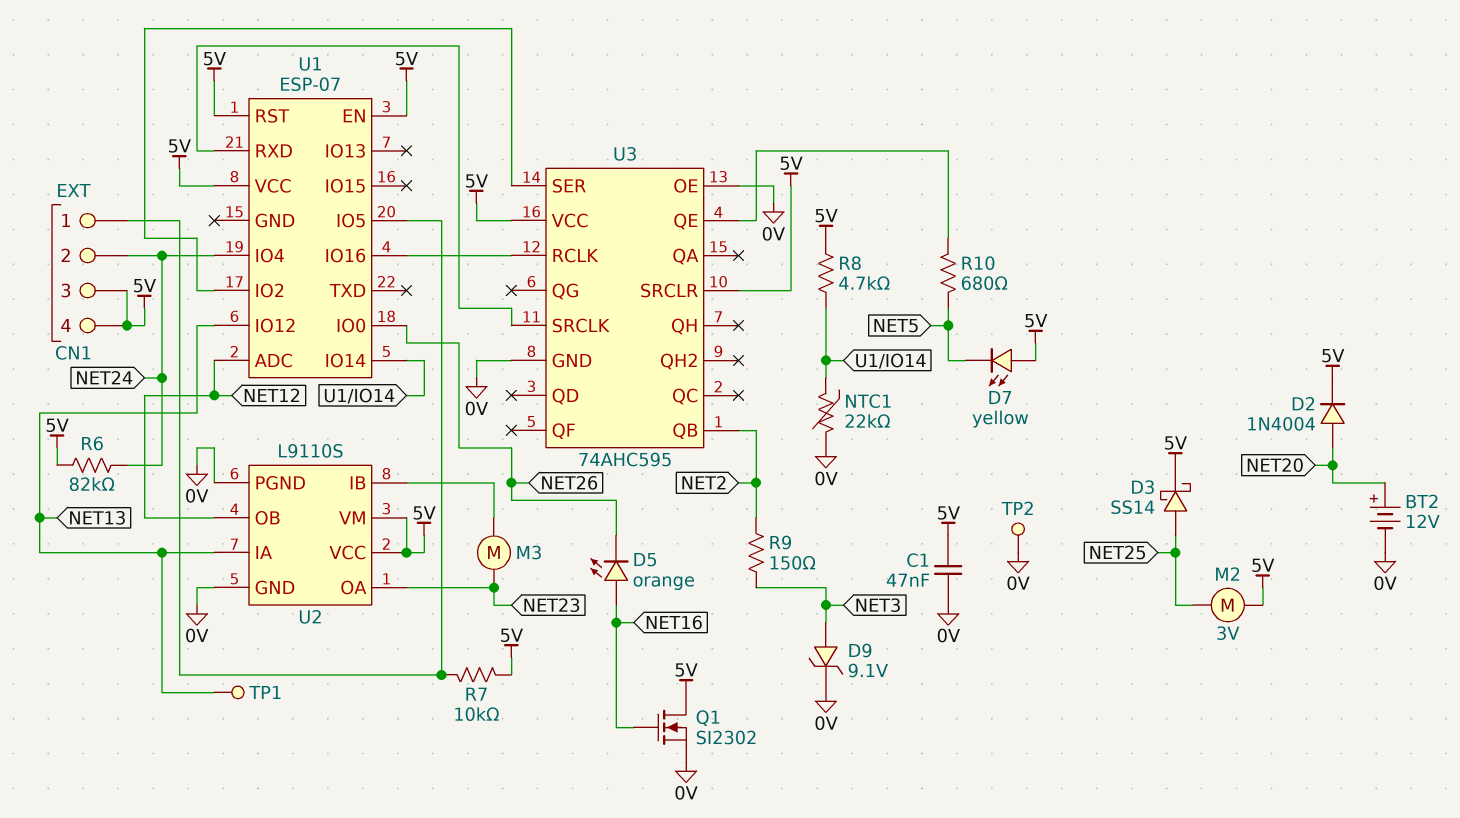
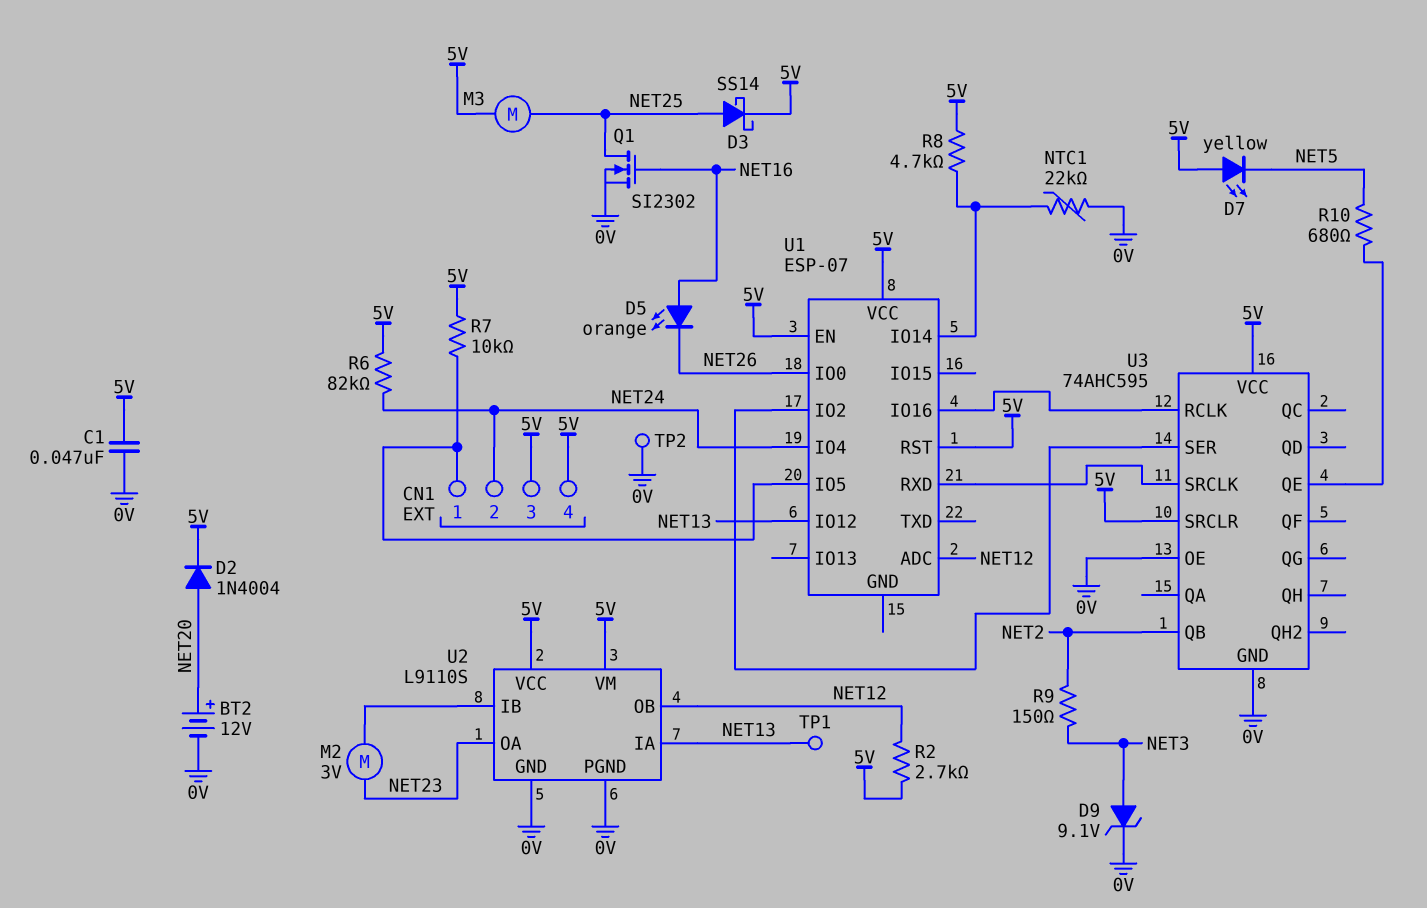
M2: motor 3V (5V, NET25) -> motor 3V (NET23, U2/IB)
M3: motor (NET23, U2/IB) -> motor (5V, NET25)
Q1: NMOS SI2302 (G NET16, D 5V, S 0V) -> NMOS SI2302 (G NET16, D NET25, S 0V)
R2: none -> 2.7k (5V, NET12)

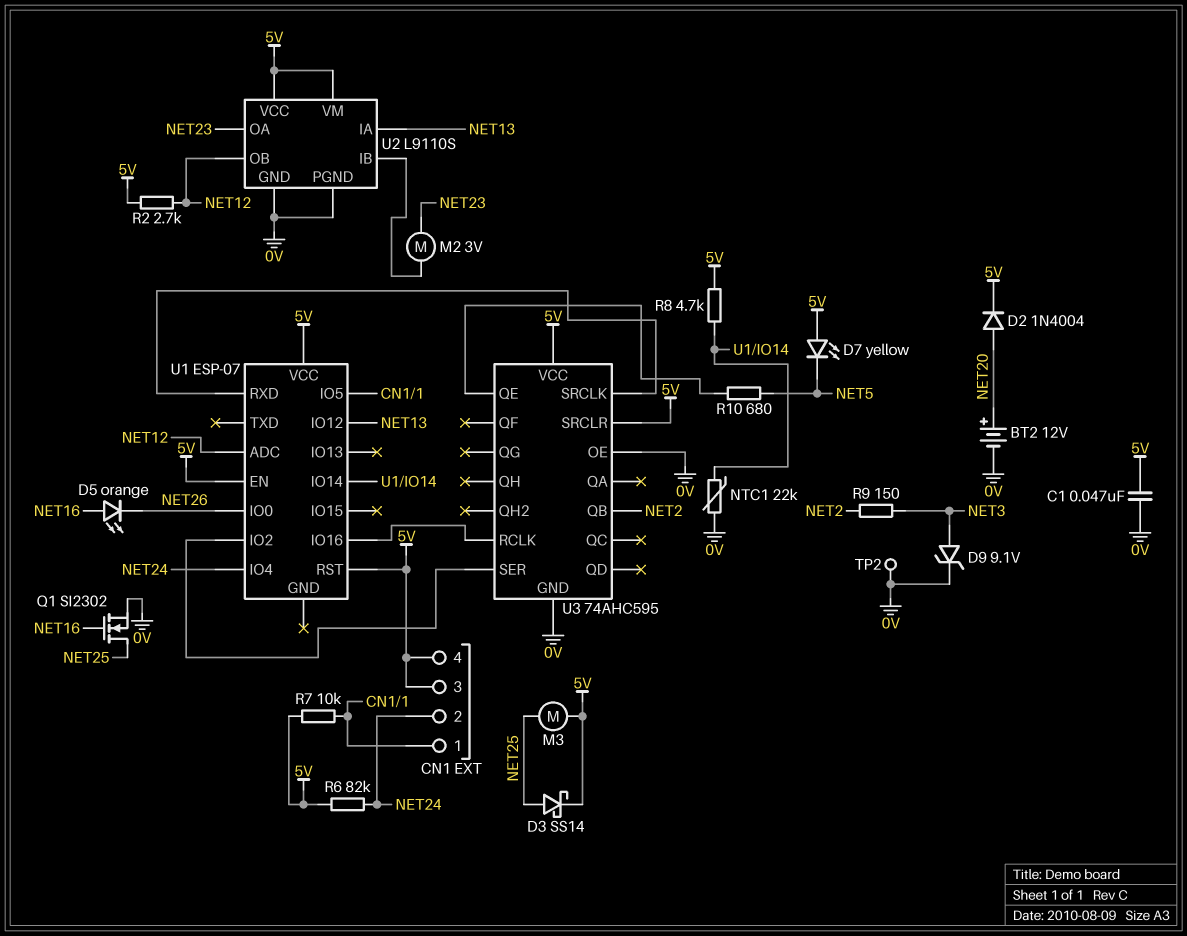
TP1: test point (NET13) -> none

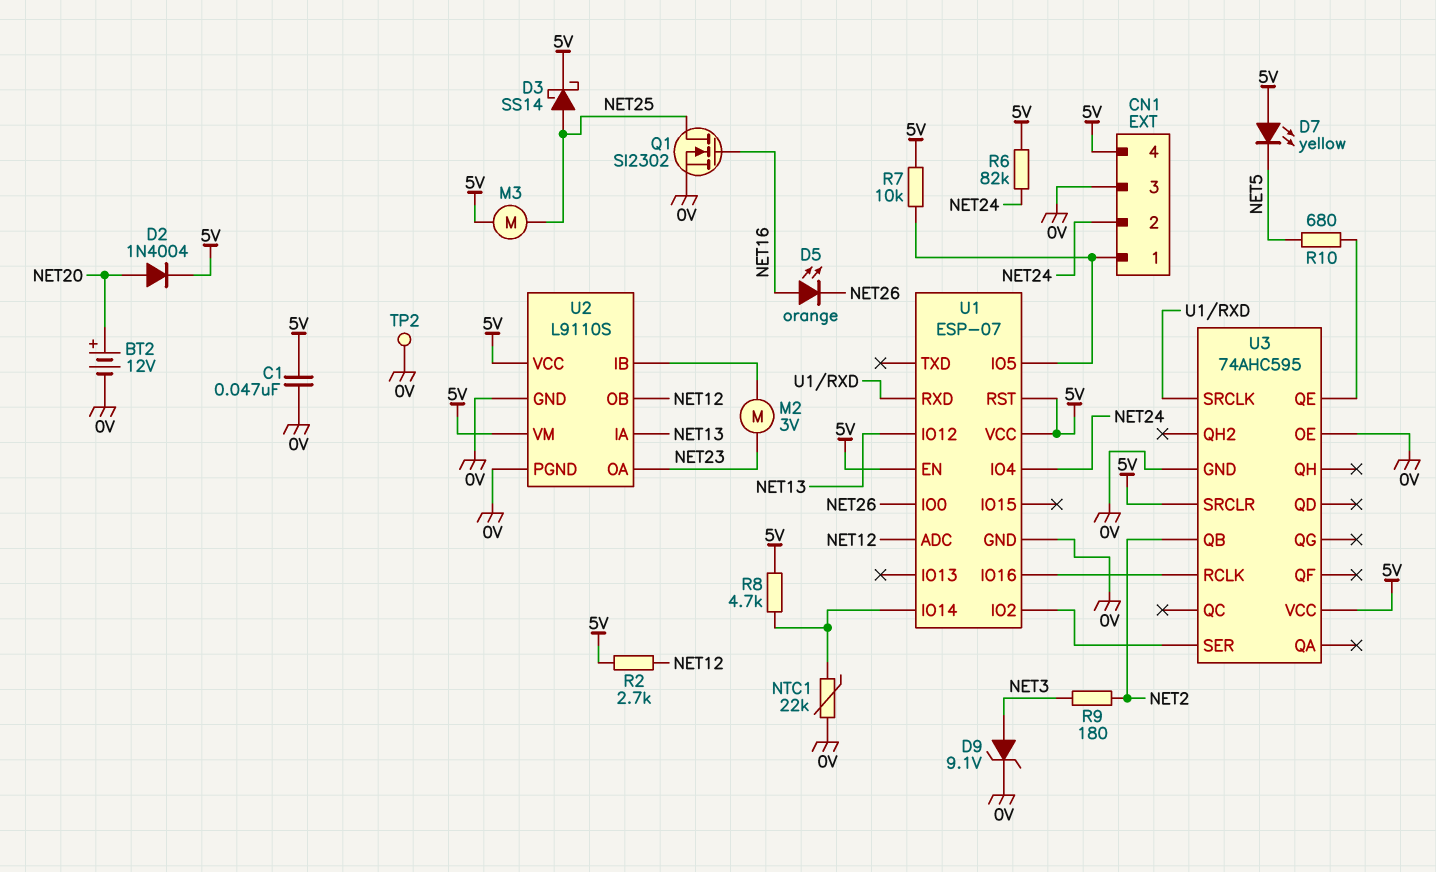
CN1 pin 3: 5V -> 0V
R9: 150 (NET2, NET3) -> 180 (NET2, NET3)
U1 pin GND: none -> 0V

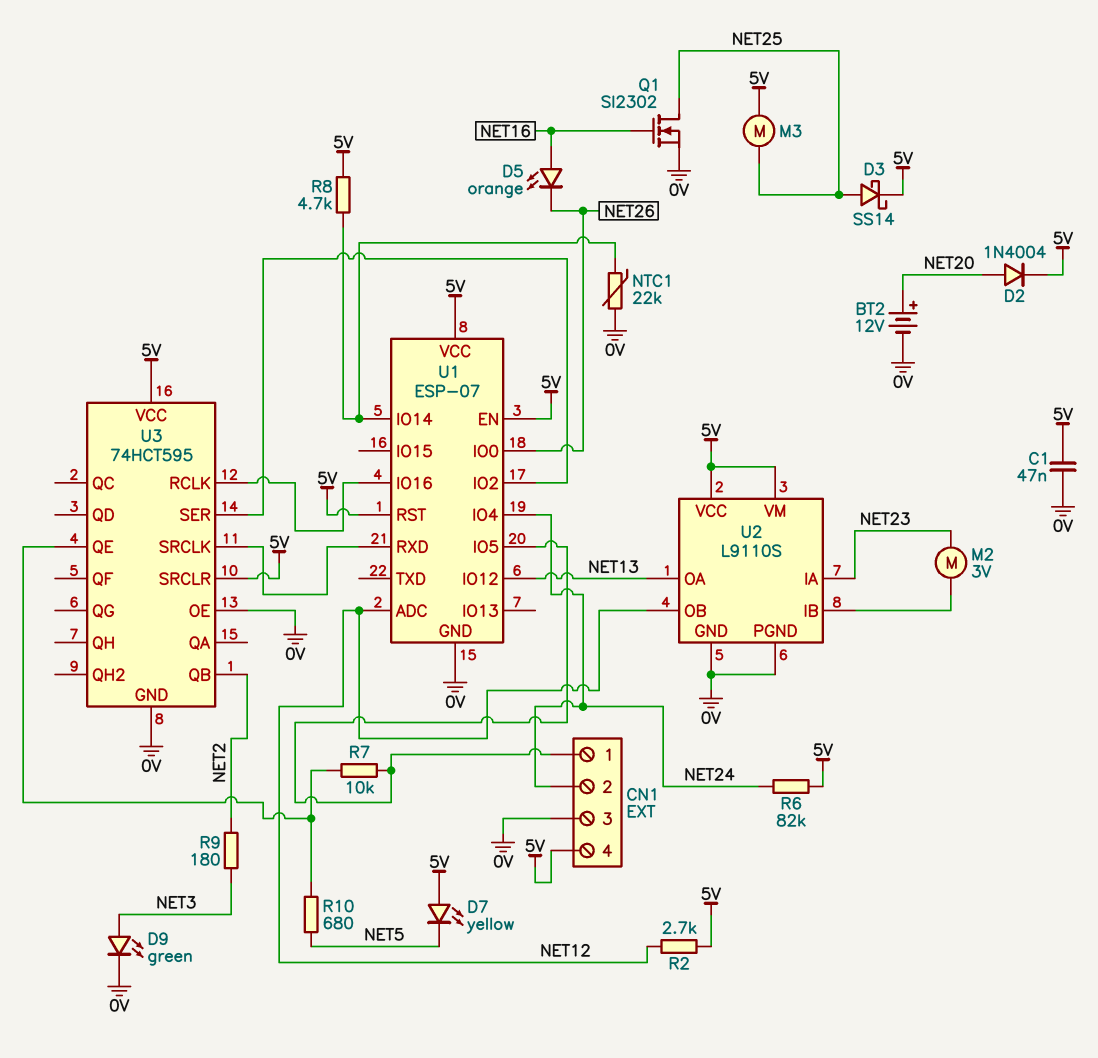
D9: zener 9.1V (A NET3, K 0V) -> LED green (A NET3, K 0V)
R7: 10k (5V, CN1/1) -> 10k (CN1/1, U3/QE)
TP2: test point (0V) -> none
U2 pin IA: NET13 -> NET23
U2 pin OA: NET23 -> NET13
U3: 74AHC595 -> 74HCT595

